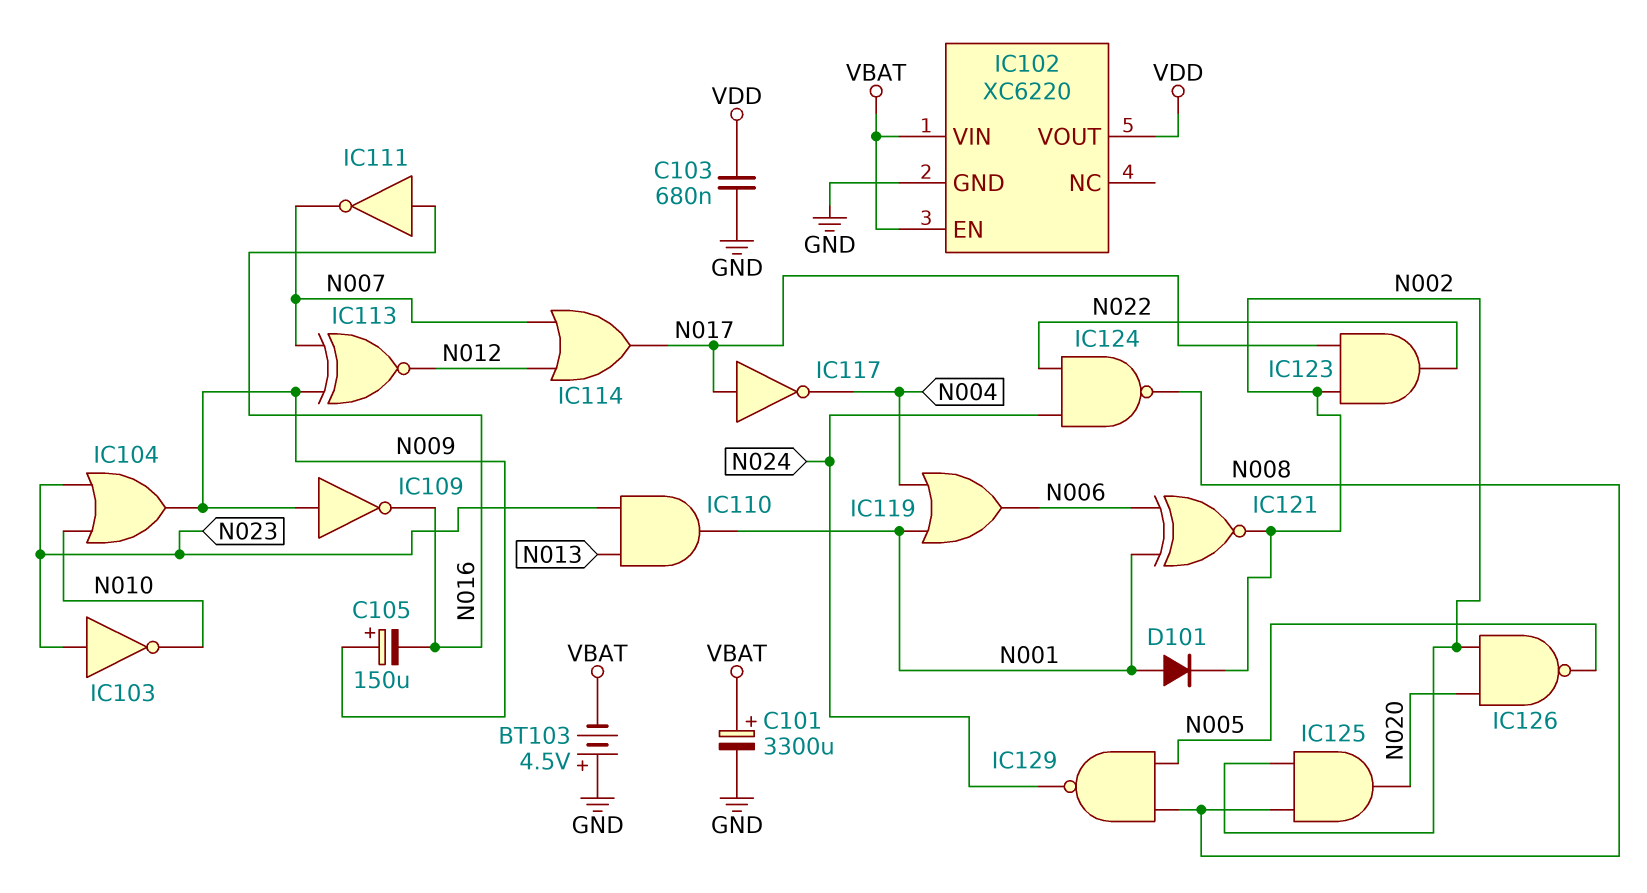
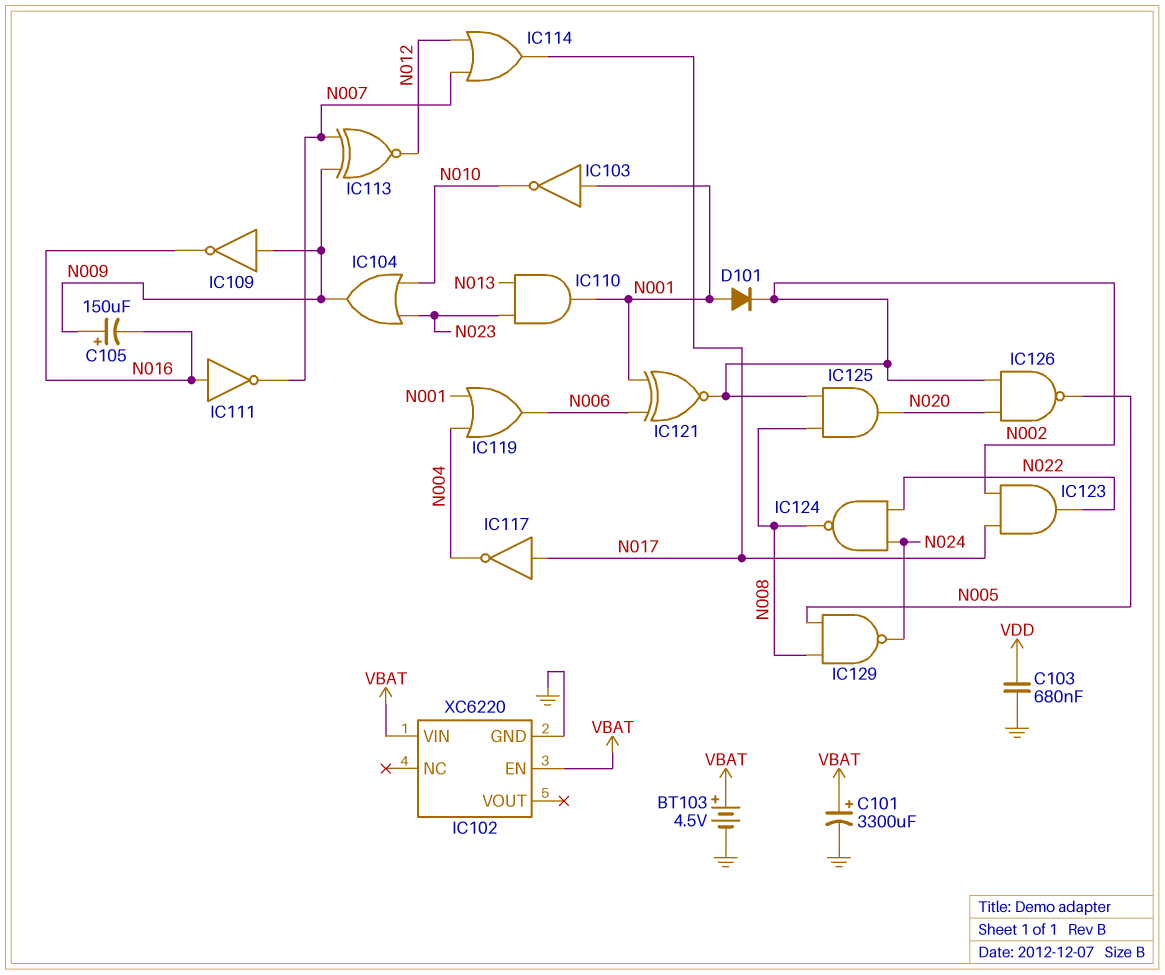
BT103: 4.5V (plus GND, minus VBAT) -> 4.5V (plus VBAT, minus GND)
IC102 pin VOUT: VDD -> none
IC103: NOT (in N023, out N010) -> NOT (in N001, out N010)

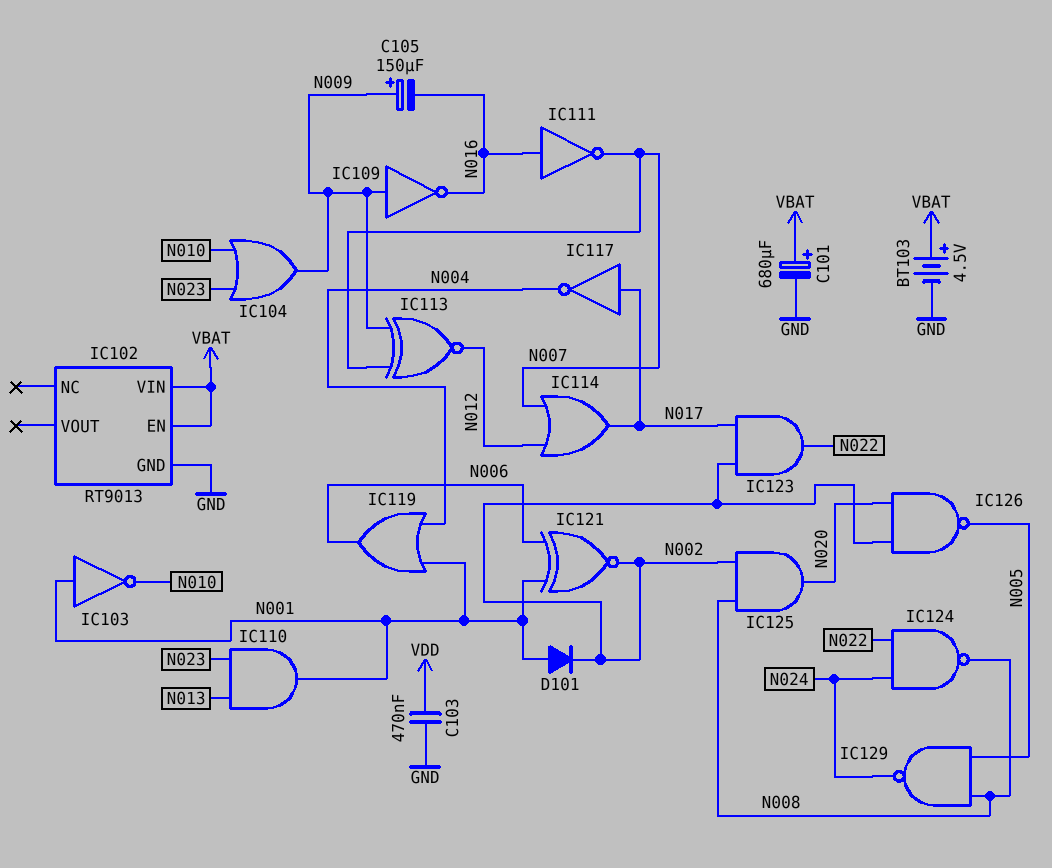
C101: 3300uF (plus VBAT, minus GND) -> 680uF (plus VBAT, minus GND)
C103: 680nF (GND, VDD) -> 470nF (GND, VDD)
IC102: XC6220 -> RT9013

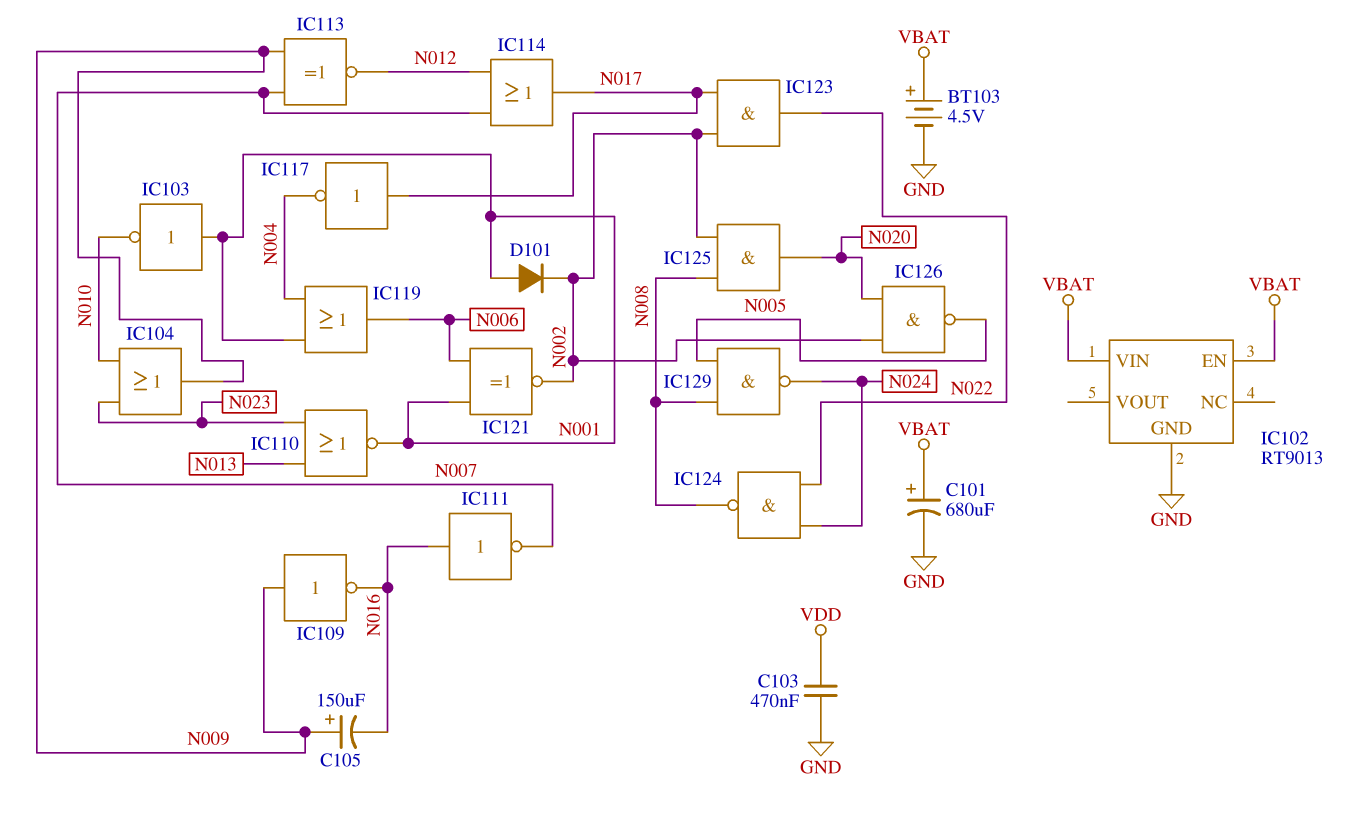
IC110: AND (in N013, in N023, out N001) -> NOR (in N013, in N023, out N001)

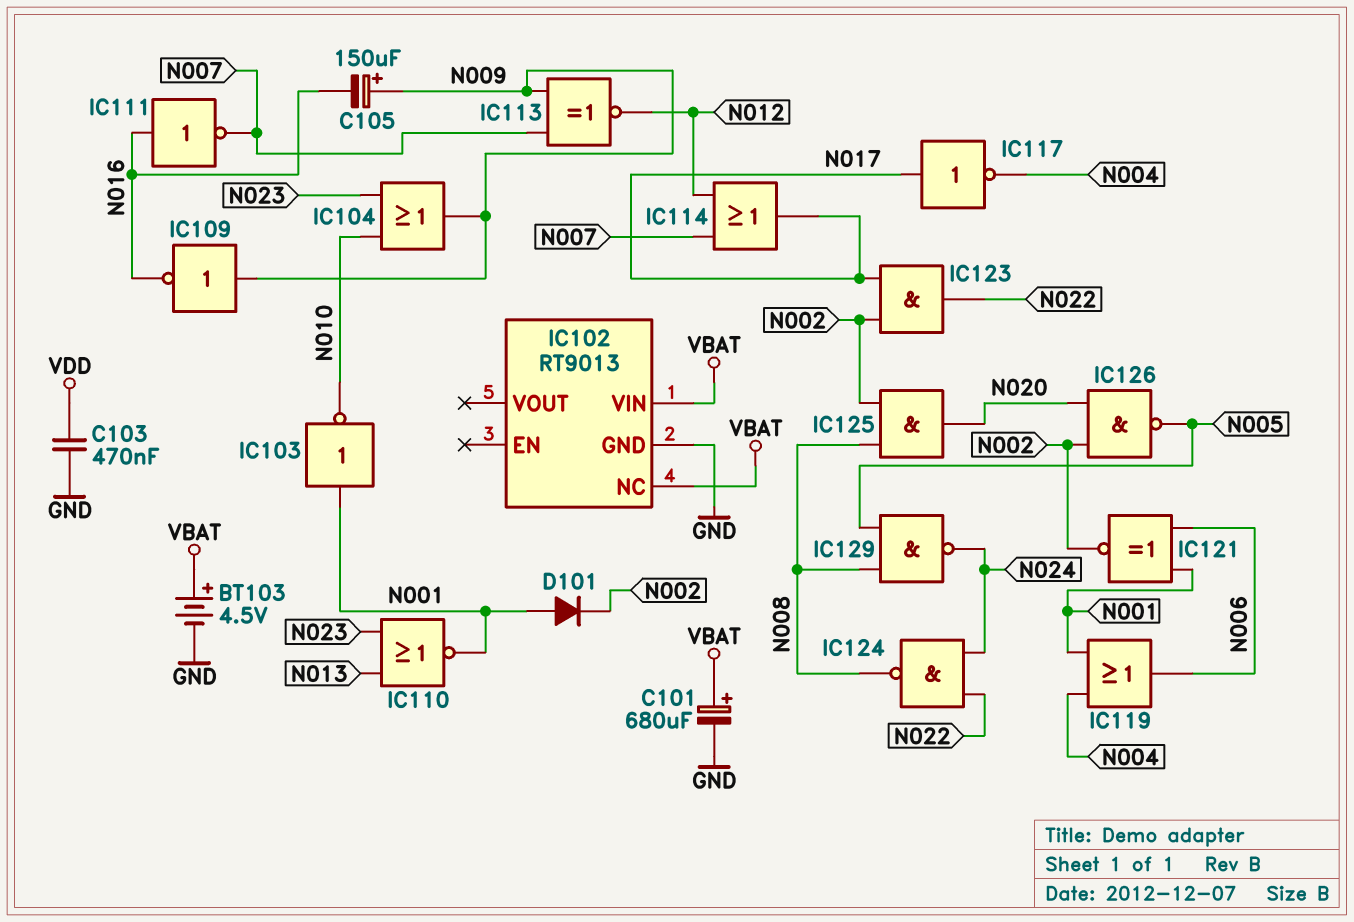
IC102 pin EN: VBAT -> none
IC102 pin NC: none -> VBAT

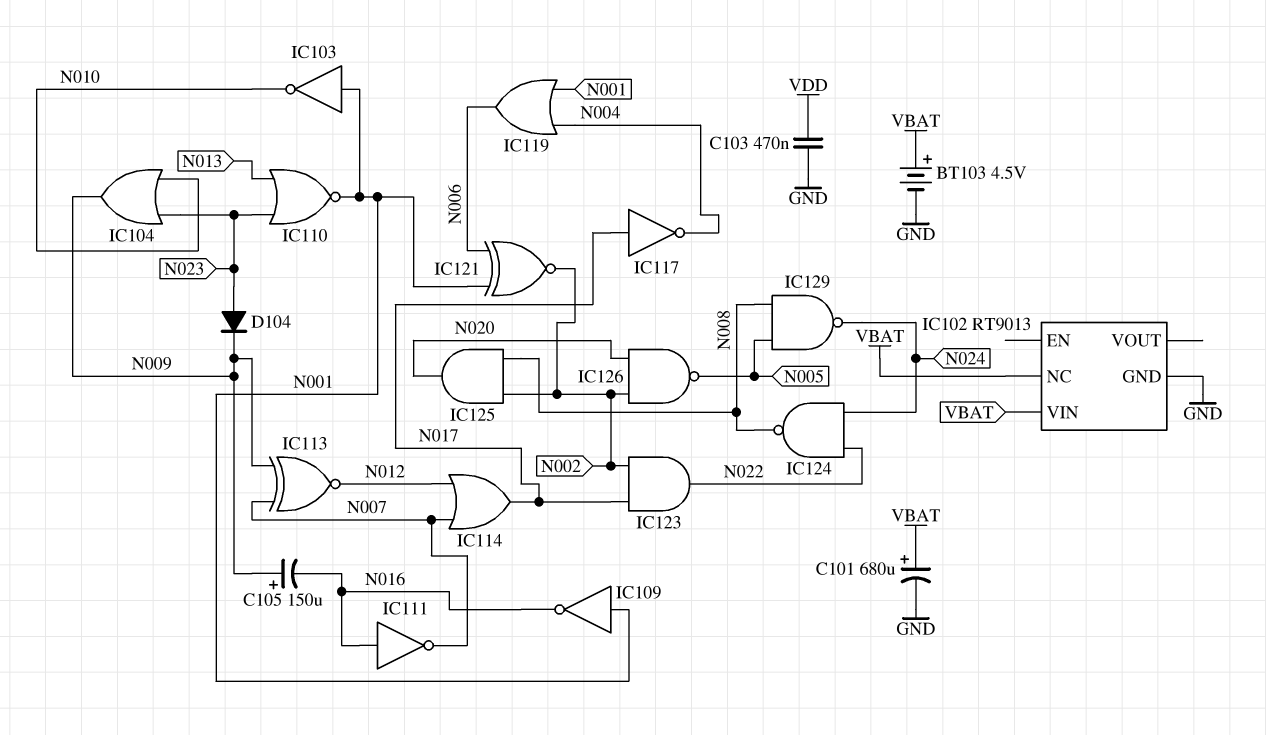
D101: diode (A N001, K N002) -> none
D104: none -> diode (A N023, K N009)
IC109: NOT (in N009, out N016) -> NOT (in N001, out N016)

